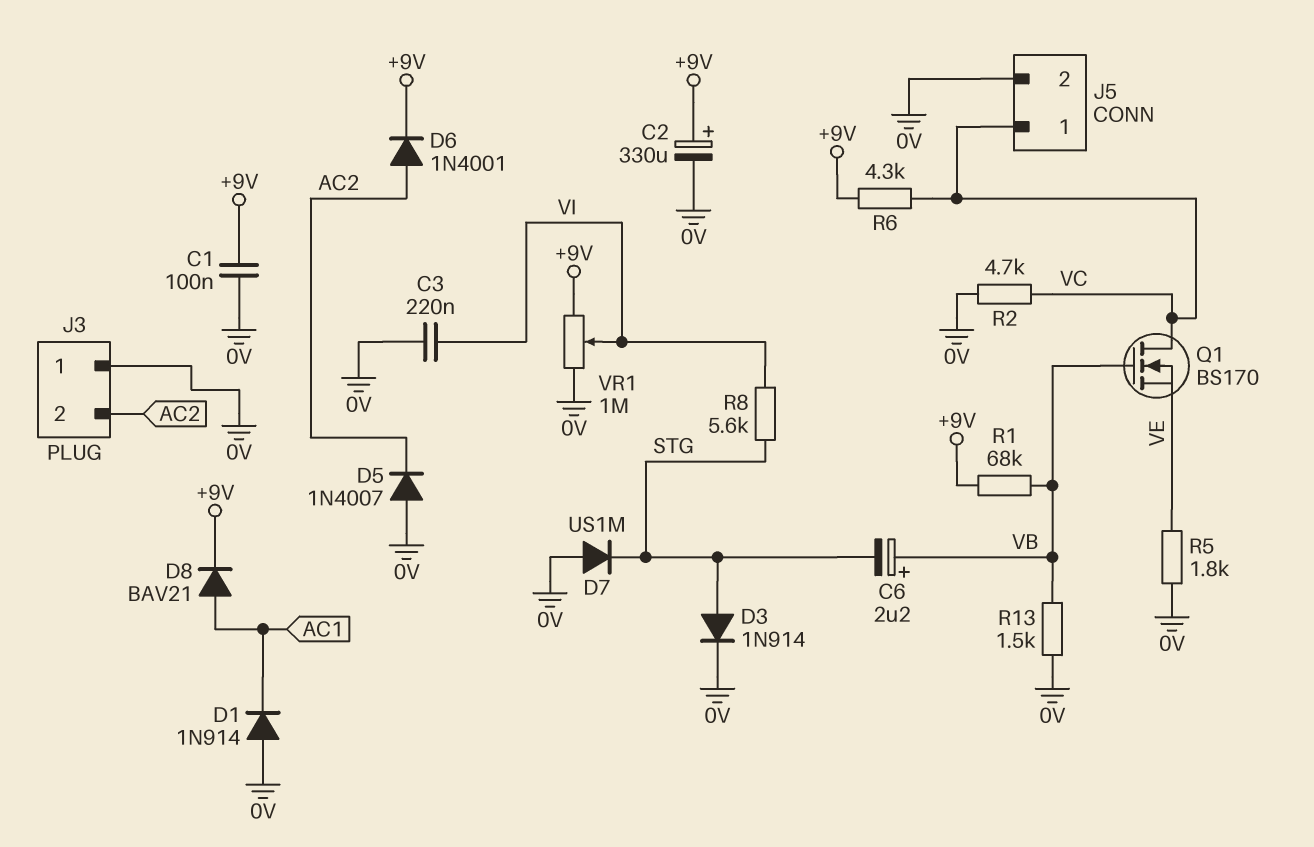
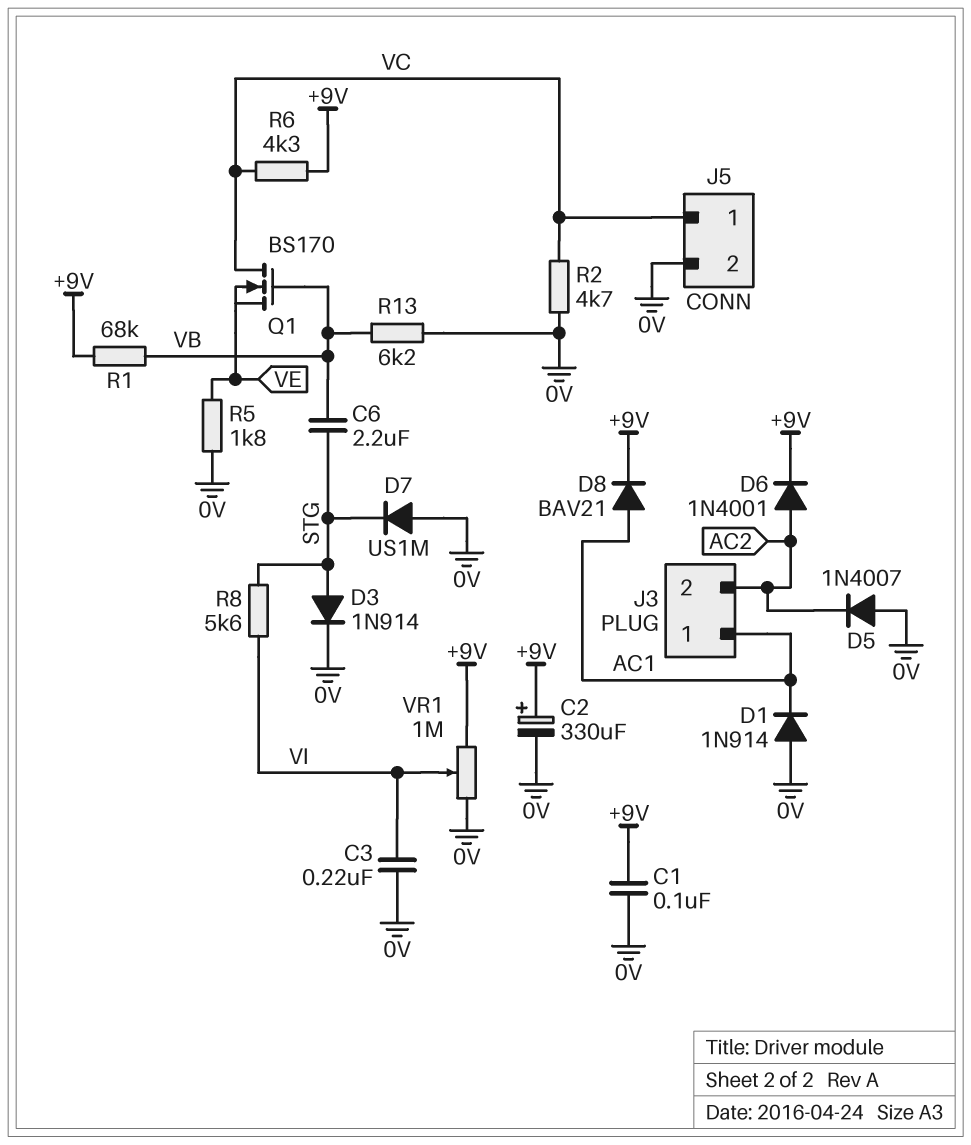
C6: 2.2uF (plus VB, minus STG) -> 2.2uF (STG, VB)
J3 pin 1: 0V -> AC1
R13: 1.5k (0V, VB) -> 6.2k (0V, VB)

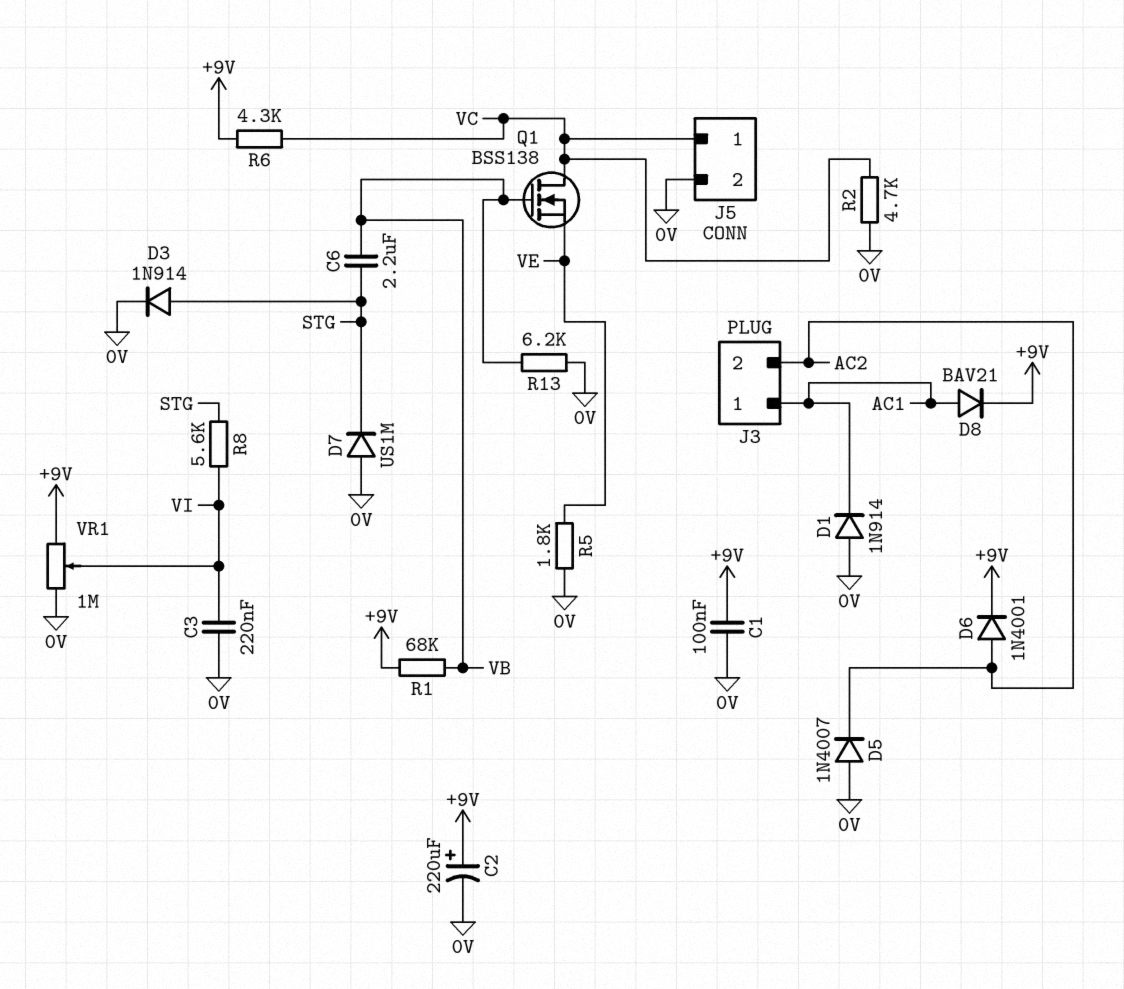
C2: 330uF (plus +9V, minus 0V) -> 220uF (plus +9V, minus 0V)
Q1: NMOS BS170 (G VB, D VC, S VE) -> NMOS BSS138 (G VB, D VC, S VE)

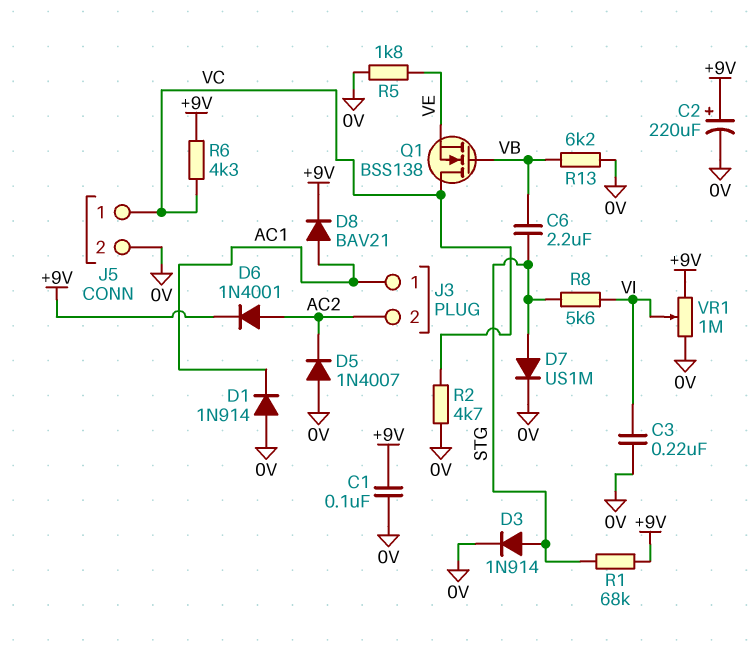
D7: diode US1M (A 0V, K STG) -> diode US1M (A STG, K 0V)
R1: 68k (+9V, VB) -> 68k (+9V, STG)

